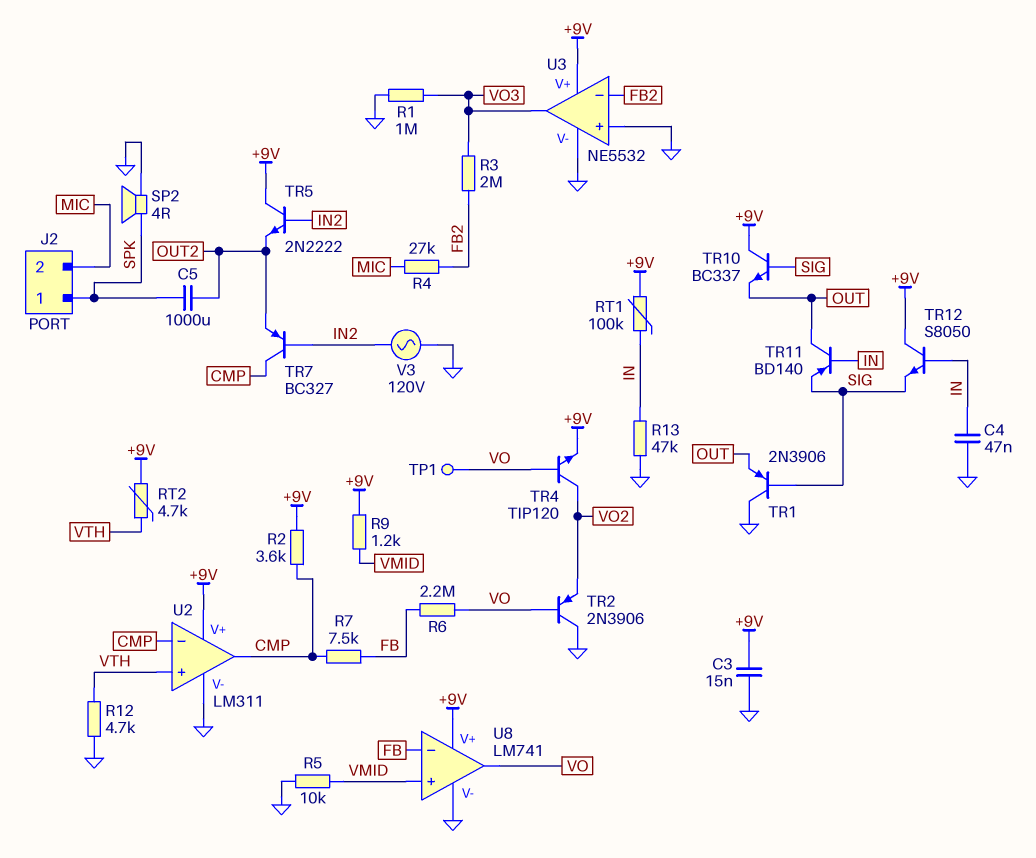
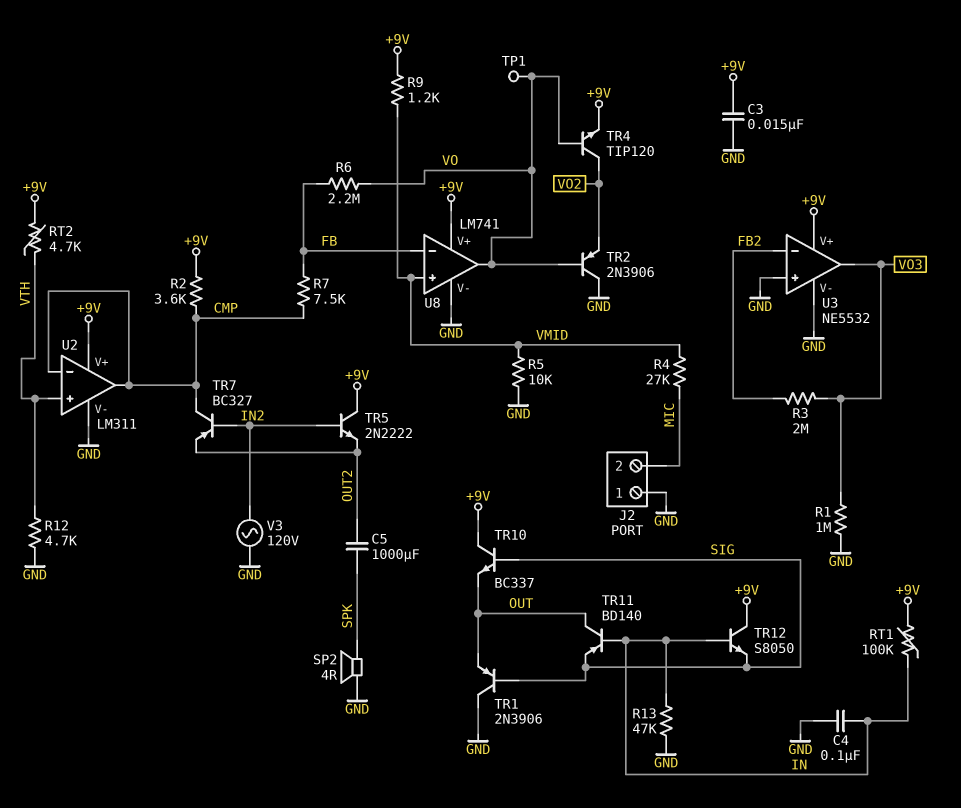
C4: 47nF (GND, IN) -> 100nF (GND, IN)
J2 pin 1: SPK -> GND
R4: 27k (FB2, MIC) -> 27k (MIC, VMID)

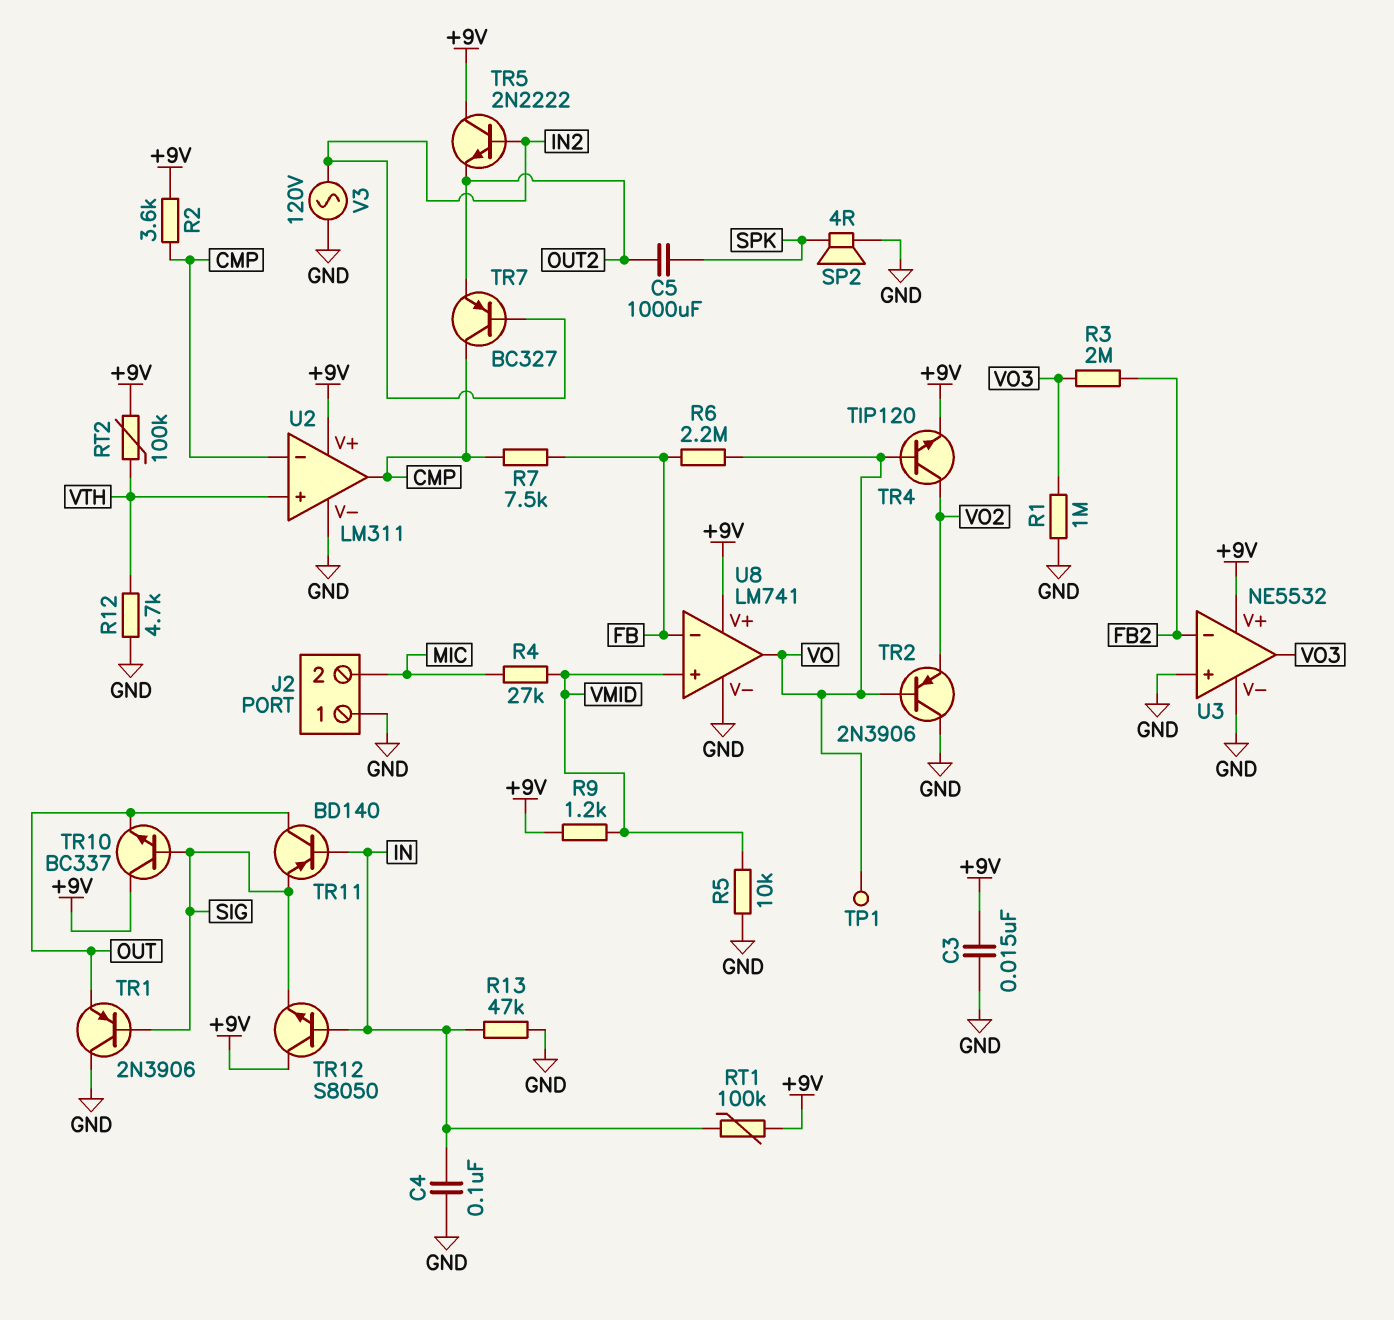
RT2: 4.7k (+9V, VTH) -> 100k (+9V, VTH)

